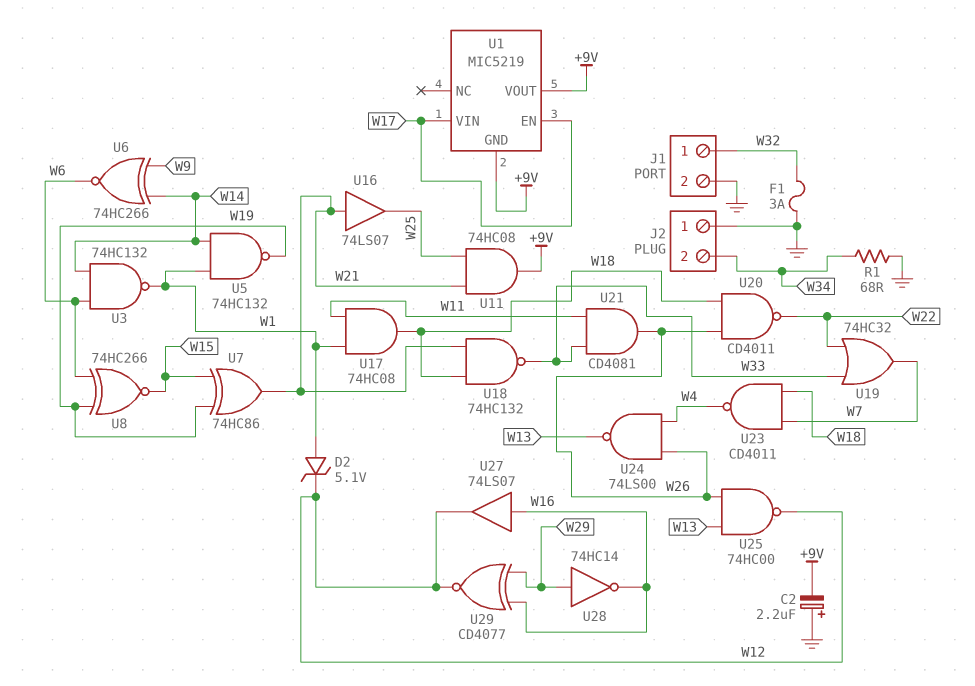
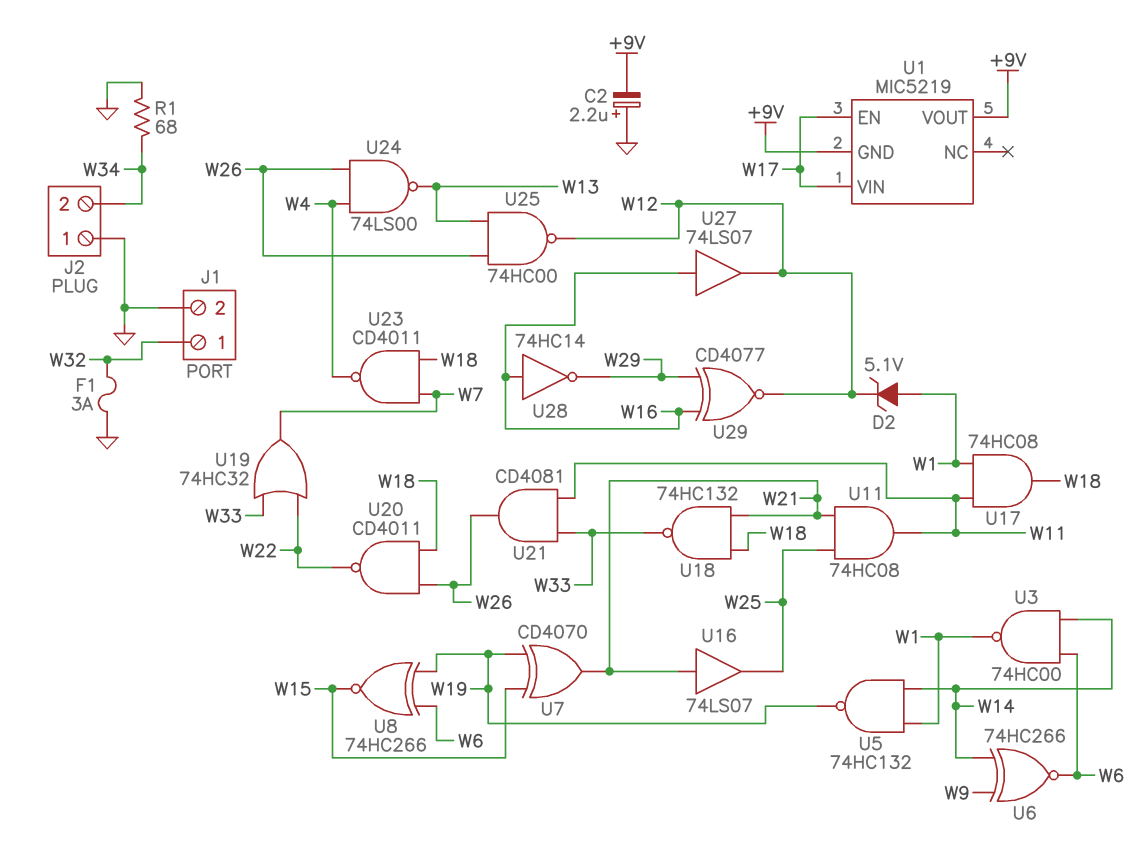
U3: NAND 74HC132 (in W6, in W14, out W1) -> NAND 74HC00 (in W6, in W14, out W1)
U7: XOR 74HC86 (in W15, in W19, out W21) -> XOR CD4070 (in W15, in W19, out W21)
U11: AND 74HC08 (in W21, in W25, out +9V) -> AND 74HC08 (in W21, in W25, out W11)
U28: NOT 74HC14 (in W29, out W16) -> NOT 74HC14 (in W16, out W29)

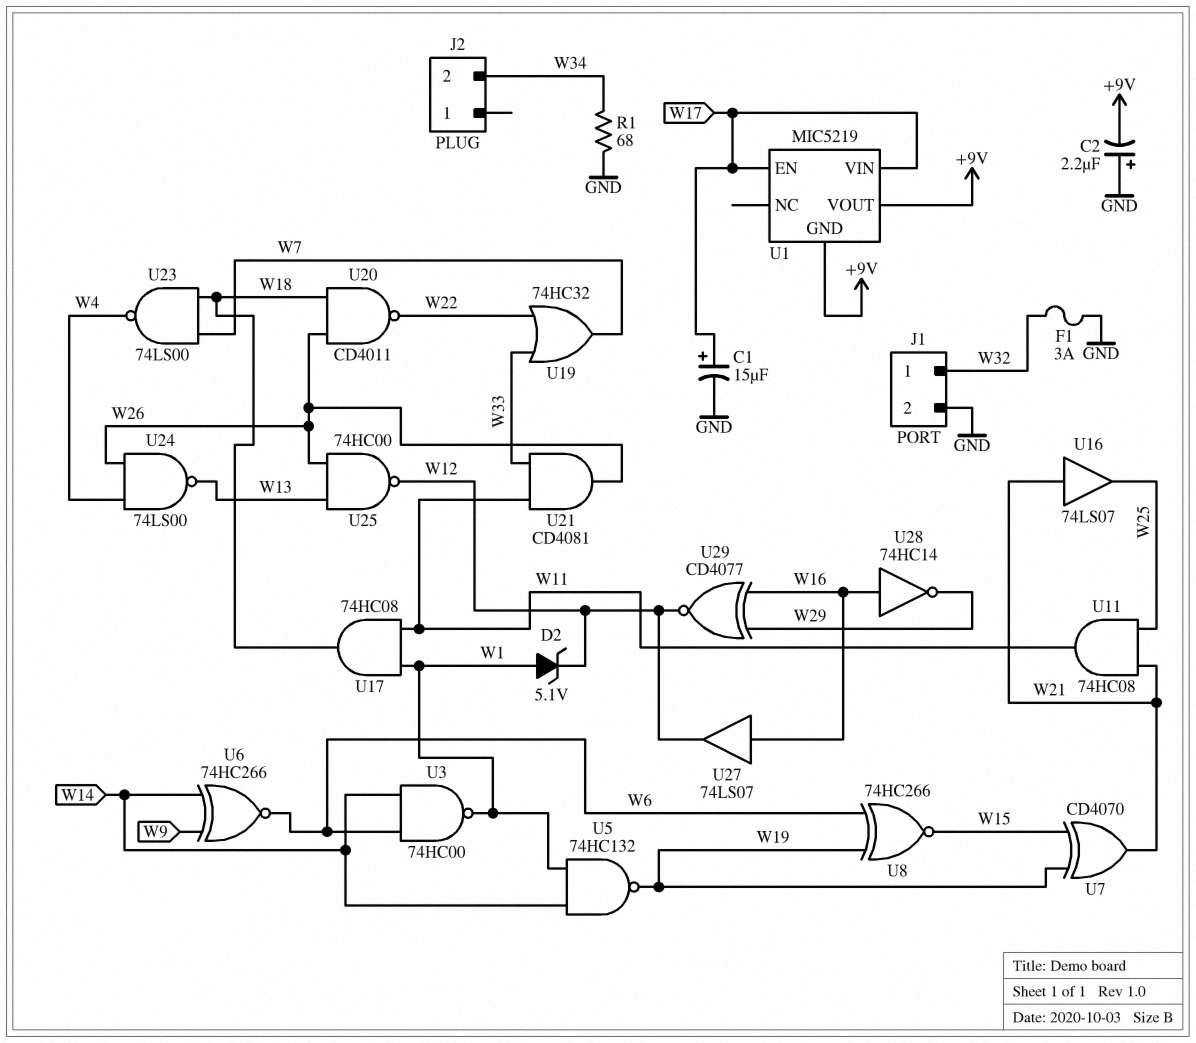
C1: none -> 15uF (plus W17, minus GND)
J2 pin 1: GND -> none
U18: NAND 74HC132 (in W18, in W21, out W33) -> none
U23: NAND CD4011 (in W7, in W18, out W4) -> NAND 74LS00 (in W7, in W18, out W4)

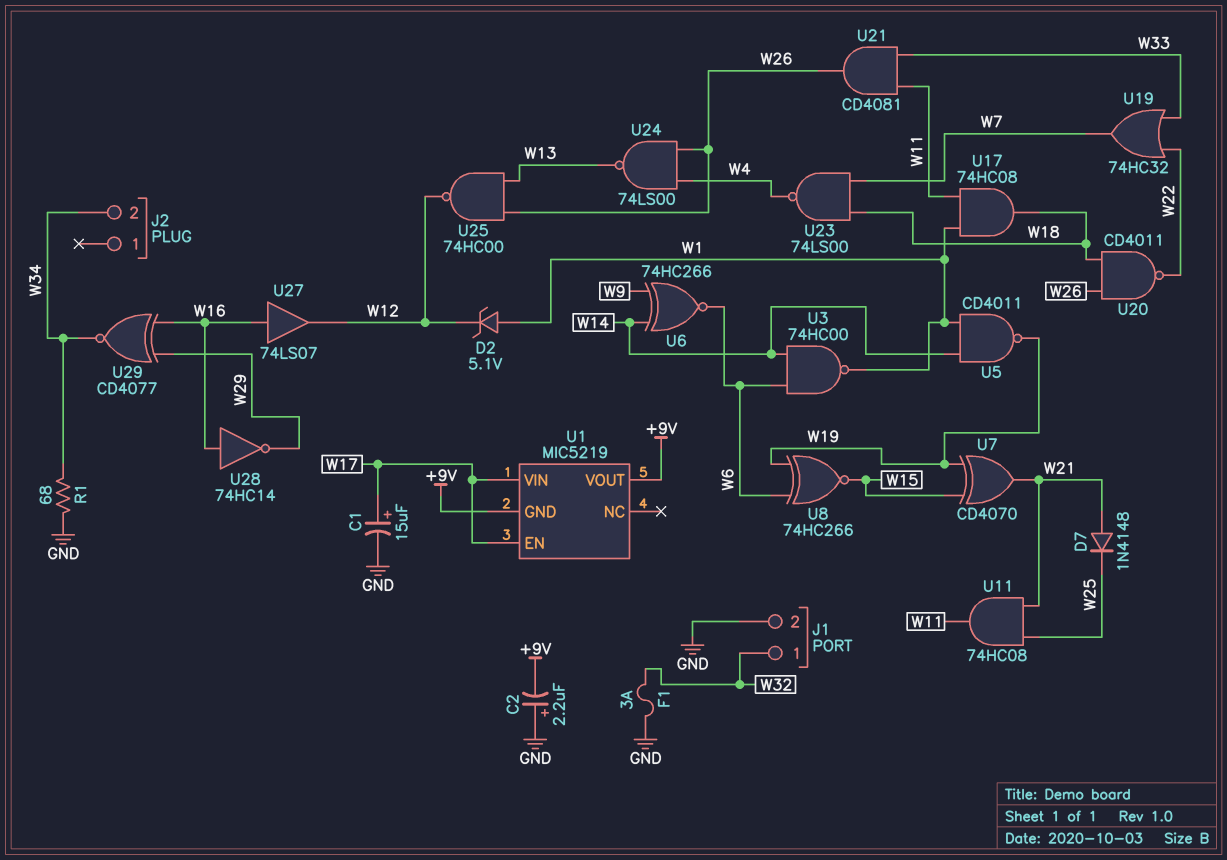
D7: none -> diode 1N4148 (A W21, K W25)
U5: NAND 74HC132 (in W1, in W14, out W19) -> NAND CD4011 (in W1, in W14, out W19)
U16: buffer 74LS07 (in W21, out W25) -> none
U29: XNOR CD4077 (in W16, in W29, out W12) -> XNOR CD4077 (in W16, in W29, out W34)

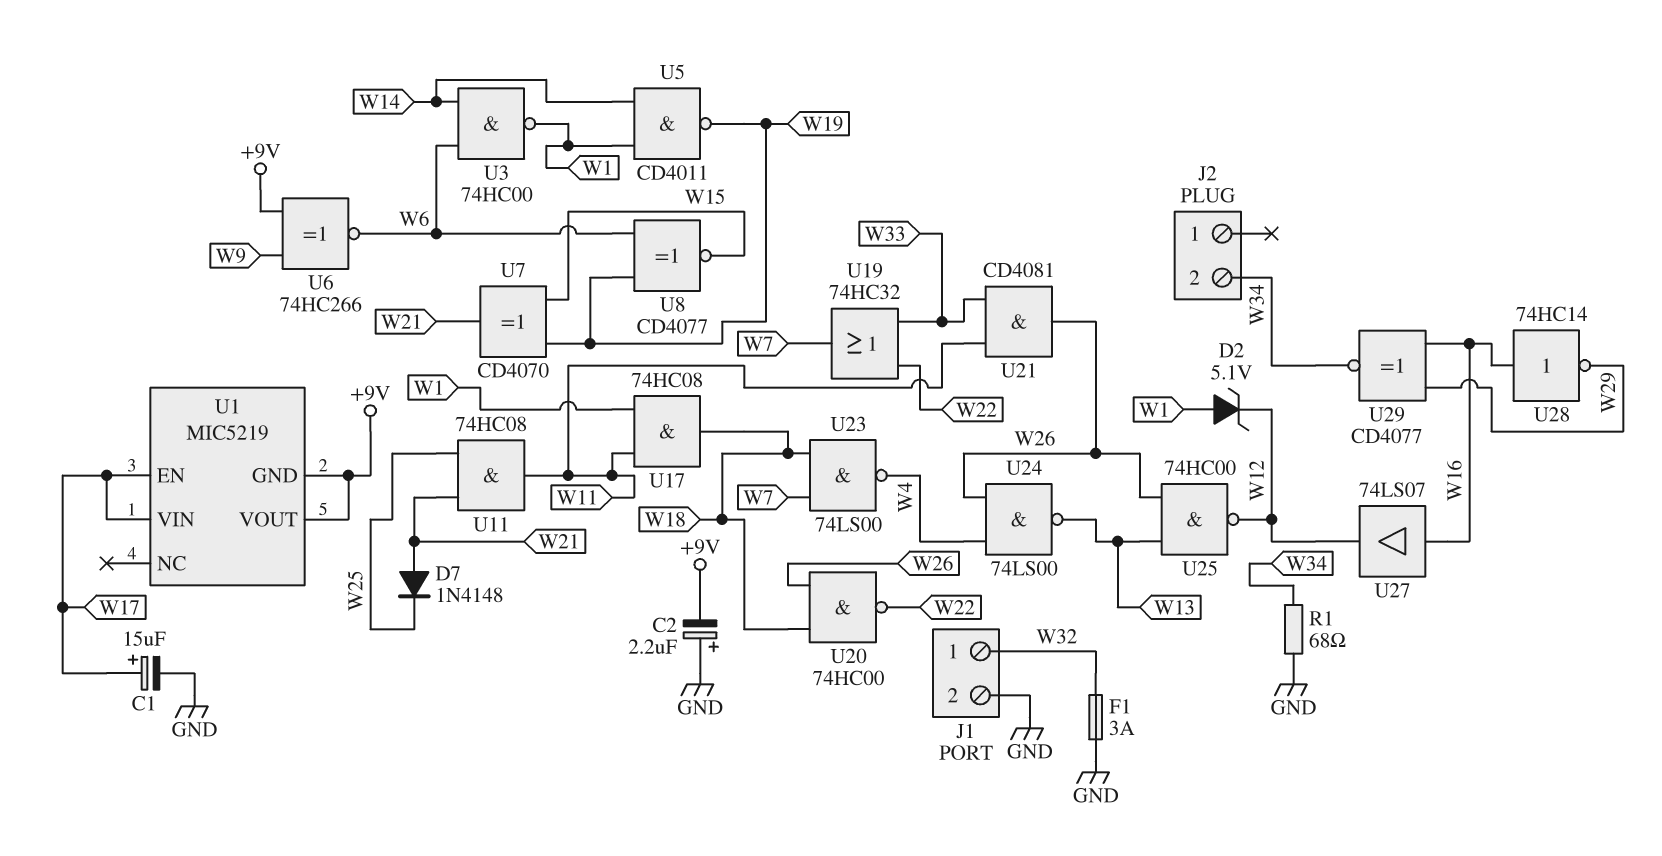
U6: XNOR 74HC266 (in W9, in W14, out W6) -> XNOR 74HC266 (in +9V, in W9, out W6)
U8: XNOR 74HC266 (in W6, in W19, out W15) -> XNOR CD4077 (in W6, in W19, out W15)
U20: NAND CD4011 (in W18, in W26, out W22) -> NAND 74HC00 (in W18, in W26, out W22)

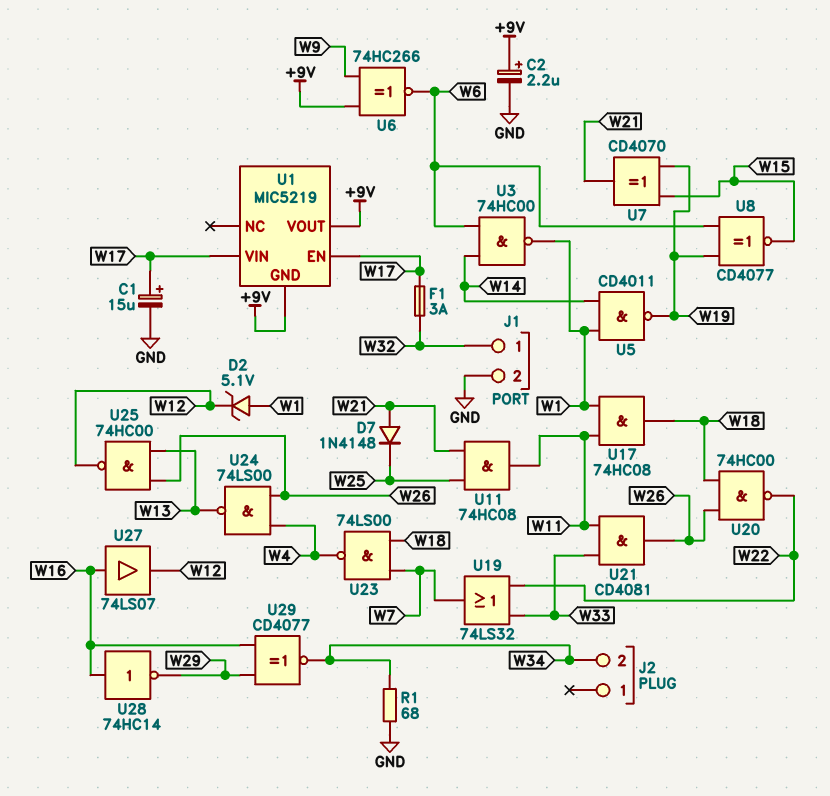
C2: 2.2uF (plus GND, minus +9V) -> 2.2uF (plus +9V, minus GND)
F1: 3A (GND, W32) -> 3A (W17, W32)
U19: OR 74HC32 (in W22, in W33, out W7) -> OR 74LS32 (in W22, in W33, out W7)

